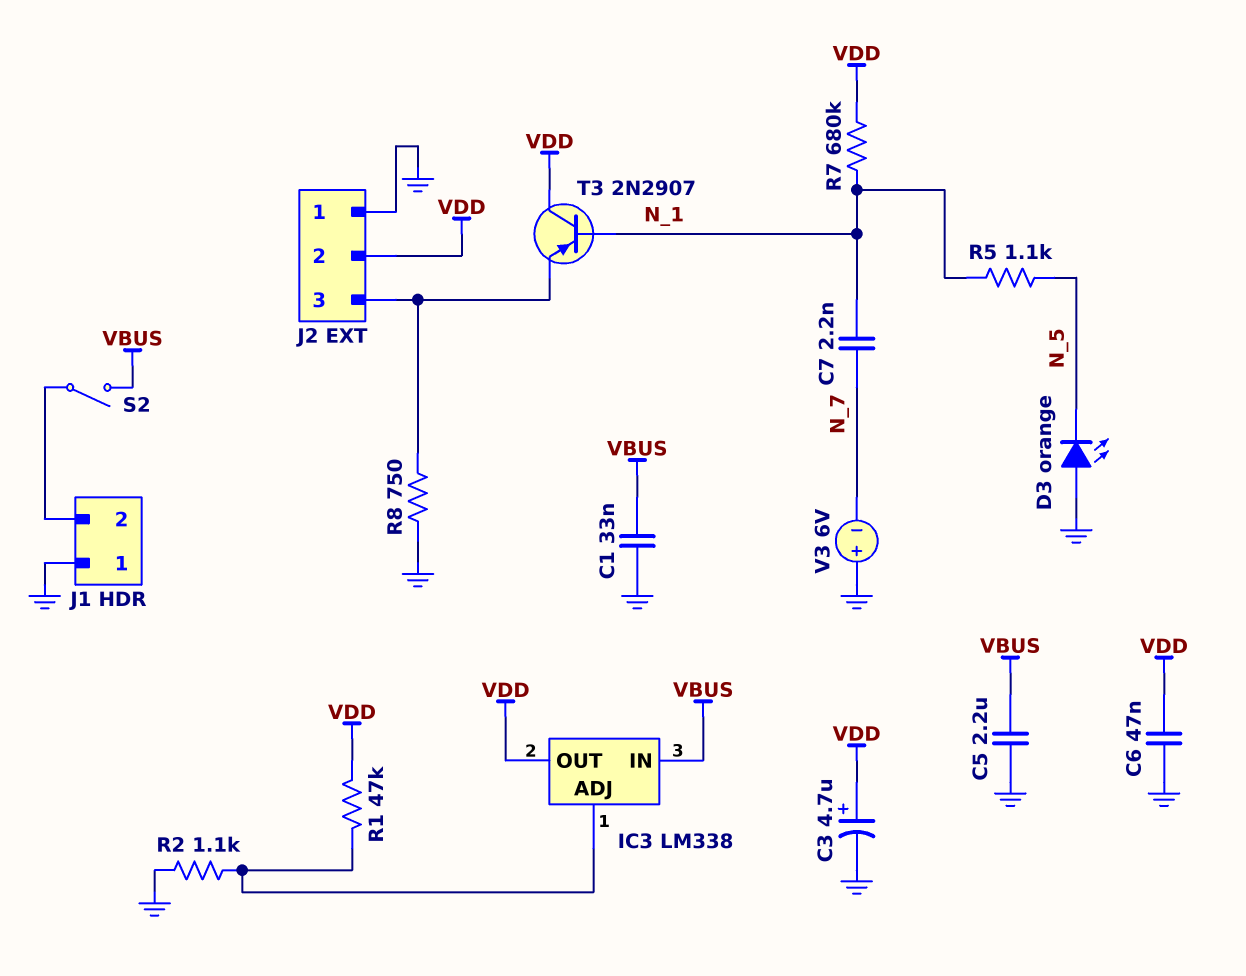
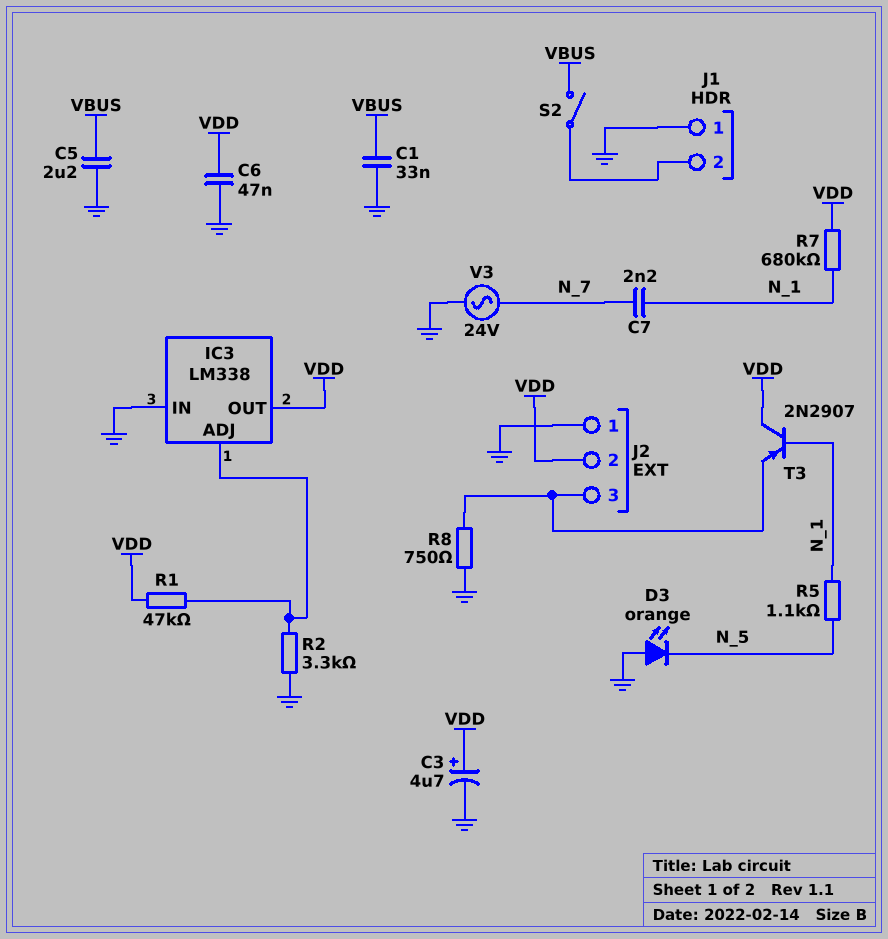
IC3 pin IN: VBUS -> GND
R2: 1.1k (GND, IC3/ADJ) -> 3.3k (GND, IC3/ADJ)
V3: 6V (plus GND, minus N_7) -> AC 24V (GND, N_7)

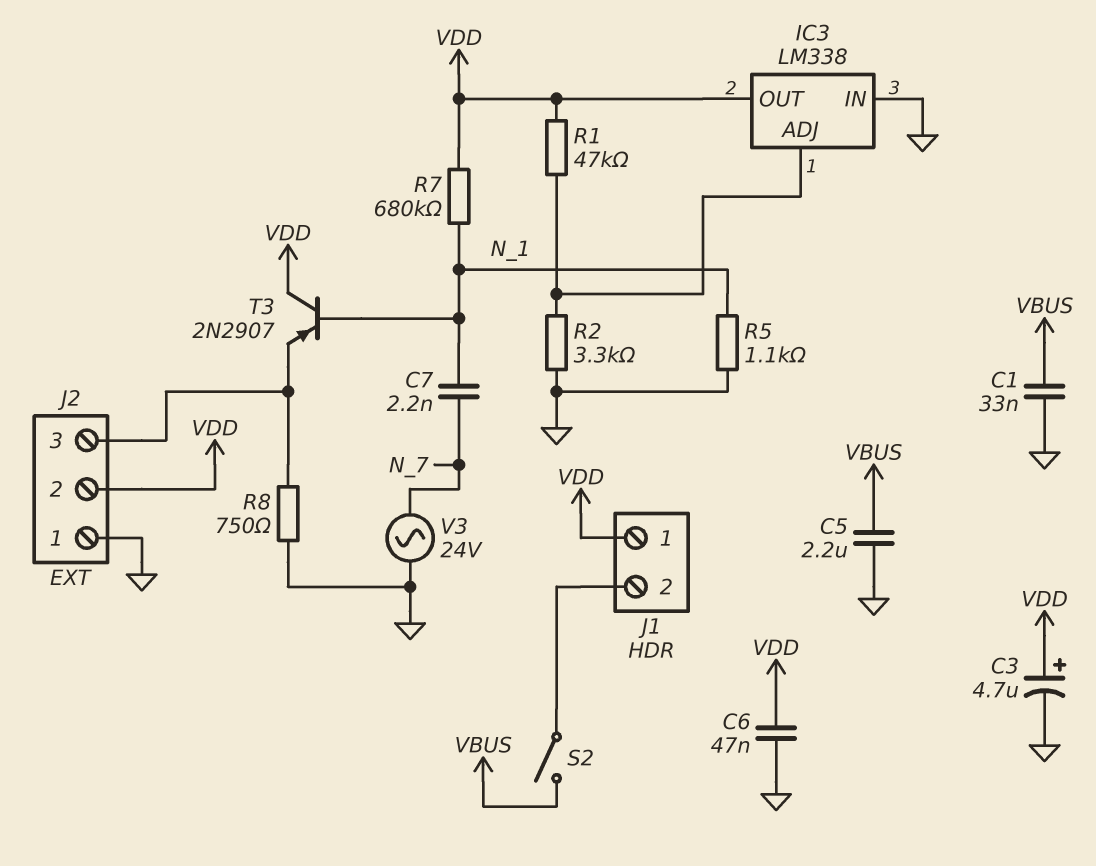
D3: LED orange (A GND, K N_5) -> none
J1 pin 1: GND -> VDD
R5: 1.1k (N_1, N_5) -> 1.1k (GND, N_1)

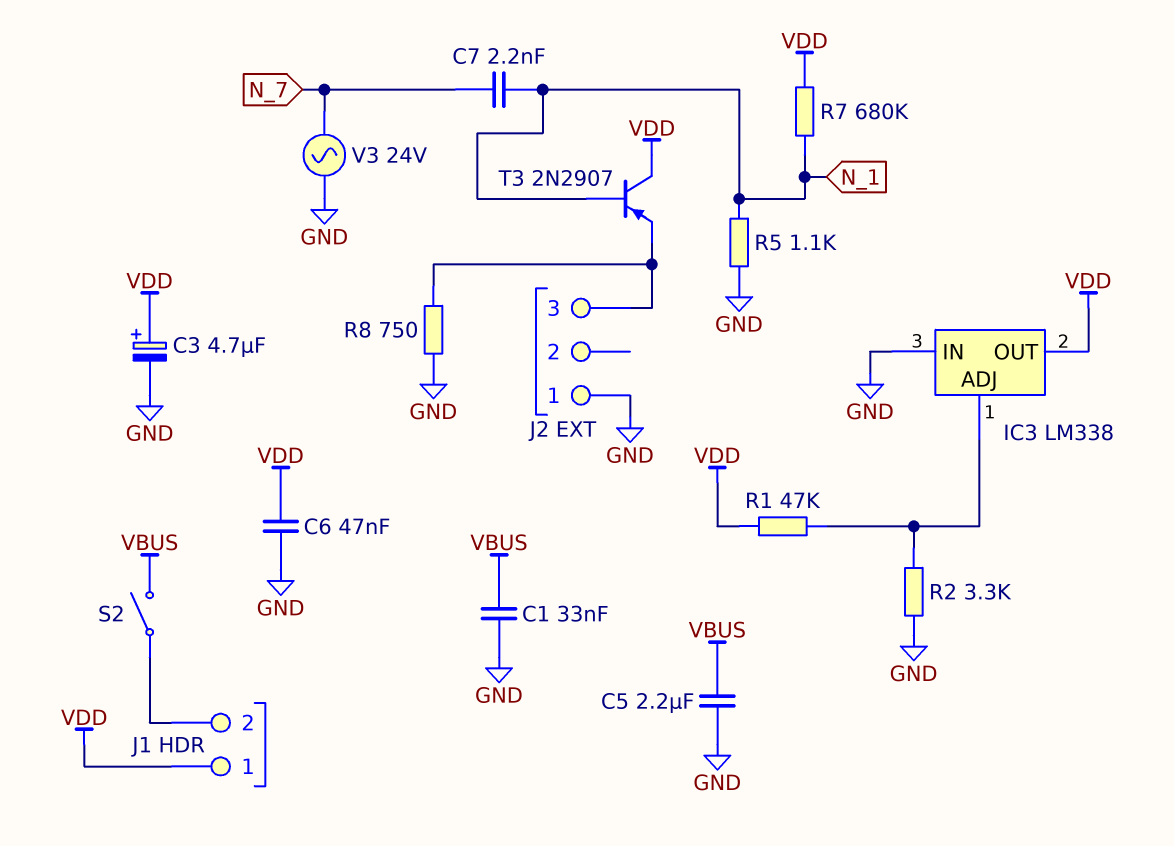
J2 pin 2: VDD -> none

